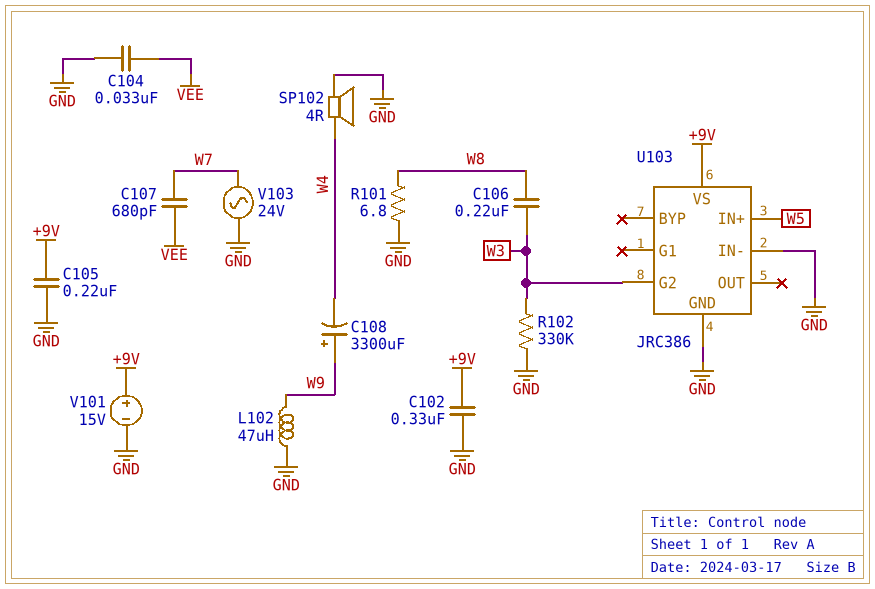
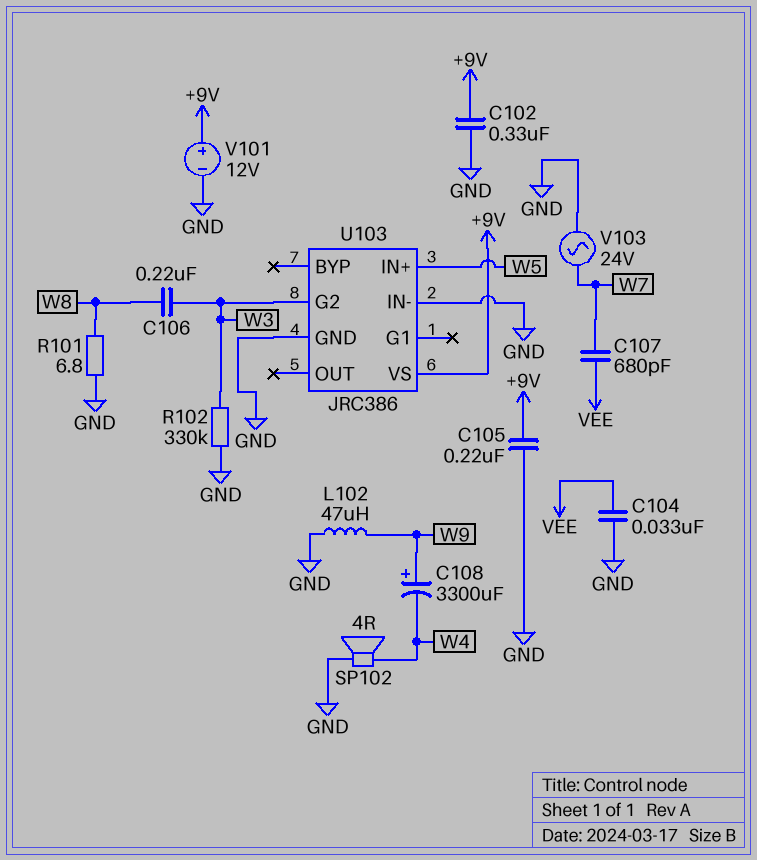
V101: 15V (plus +9V, minus GND) -> 12V (plus +9V, minus GND)

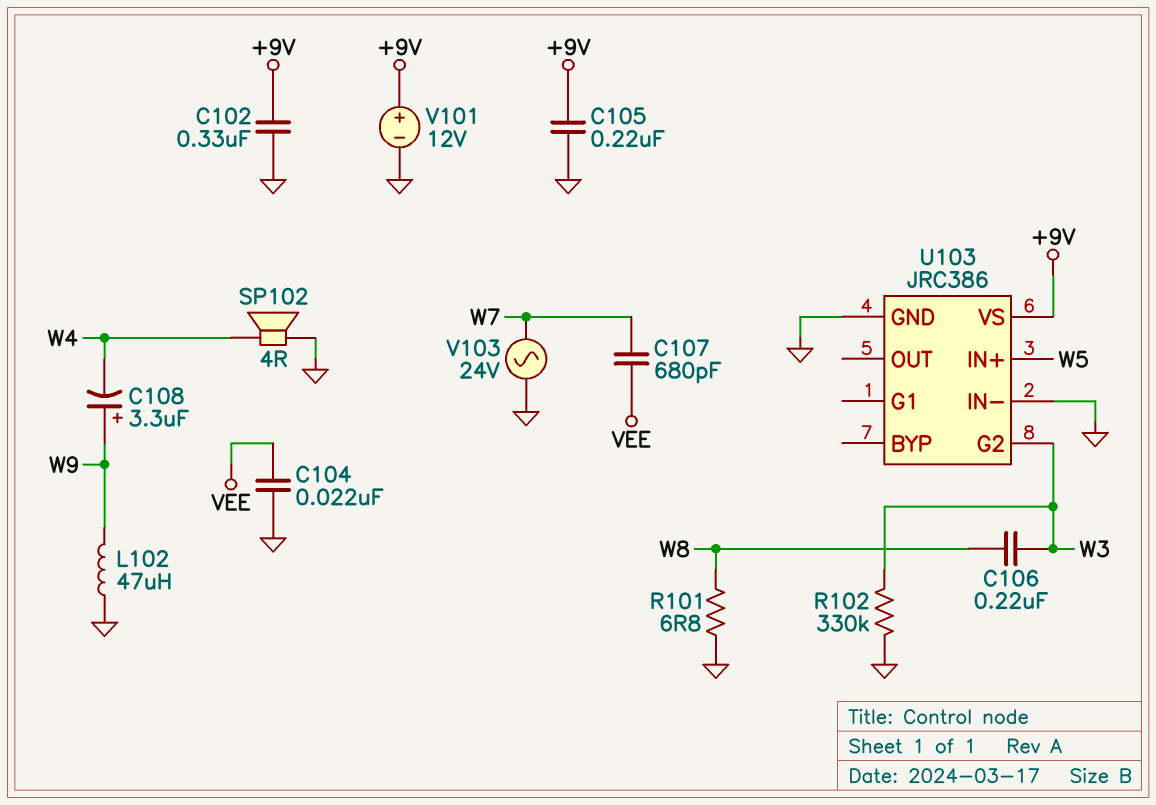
C104: 33nF (GND, VEE) -> 22nF (GND, VEE)
C108: 3300uF (plus W9, minus W4) -> 3.3uF (plus W9, minus W4)

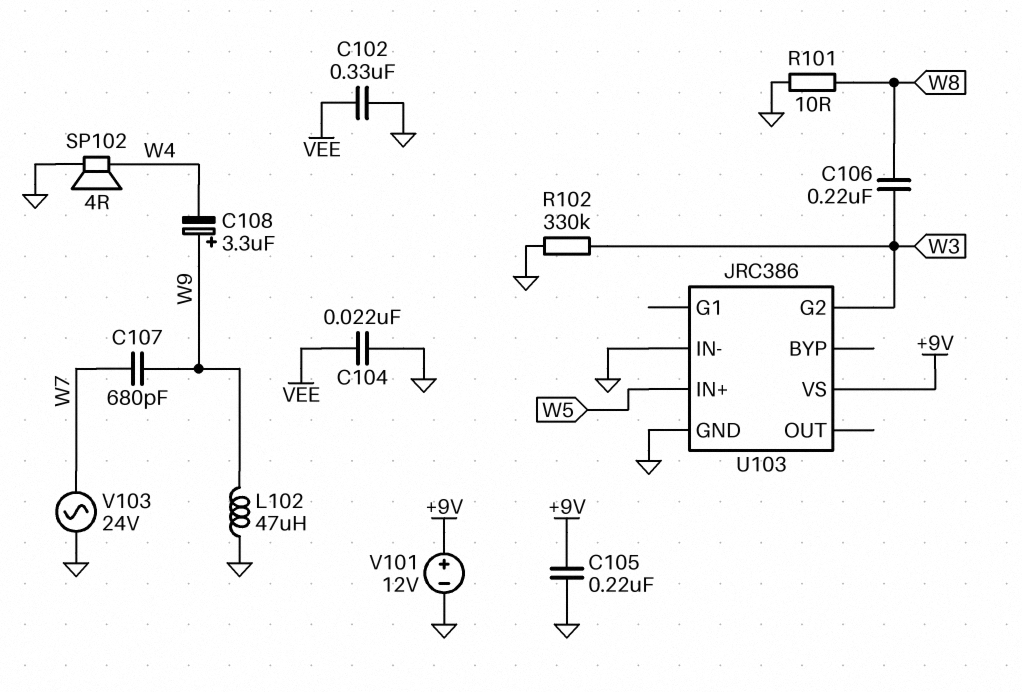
C102: 330nF (+9V, GND) -> 330nF (GND, VEE)
C107: 680pF (VEE, W7) -> 680pF (W7, W9)
R101: 6.8 (GND, W8) -> 10 (GND, W8)

